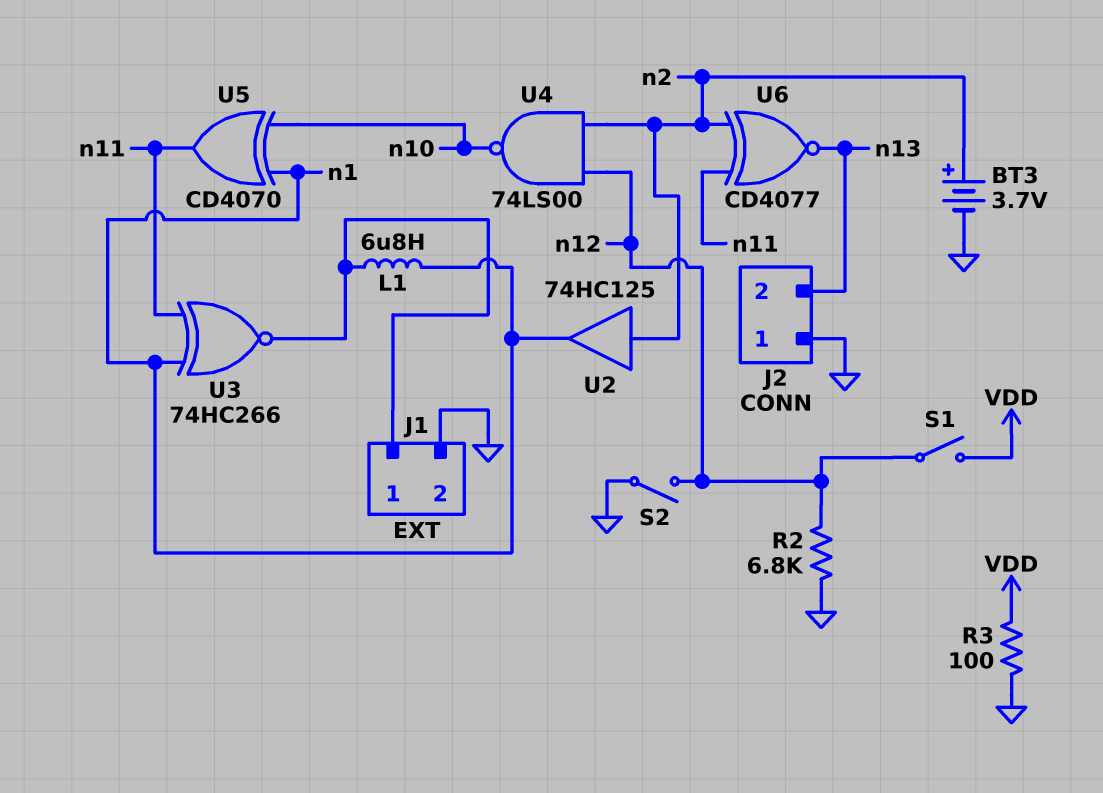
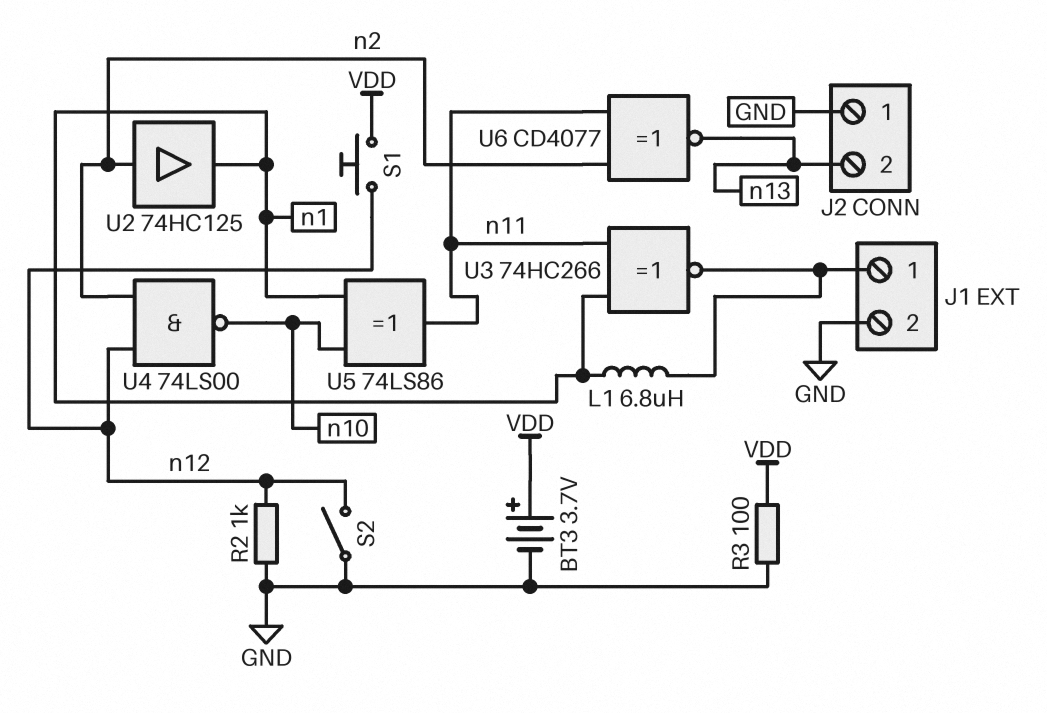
BT3: 3.7V (plus n2, minus GND) -> 3.7V (plus VDD, minus GND)
R2: 6.8k (GND, n12) -> 1k (GND, n12)
S1: switch (VDD, n12) -> button (VDD, n12)
U5: XOR CD4070 (in n1, in n10, out n11) -> XOR 74LS86 (in n1, in n10, out n11)

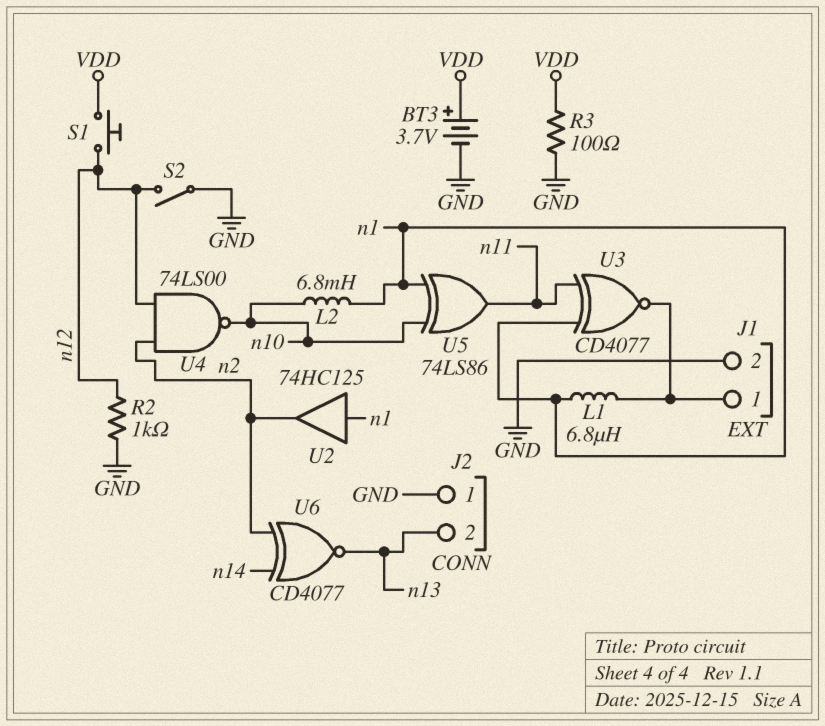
L2: none -> 6.8mH (n1, n10)
U2: buffer 74HC125 (in n2, out n1) -> buffer 74HC125 (in n1, out n2)
U3: XNOR 74HC266 (in n1, in n11, out J1/1) -> XNOR CD4077 (in n1, in n11, out J1/1)
U6: XNOR CD4077 (in n2, in n11, out n13) -> XNOR CD4077 (in n2, in n14, out n13)

